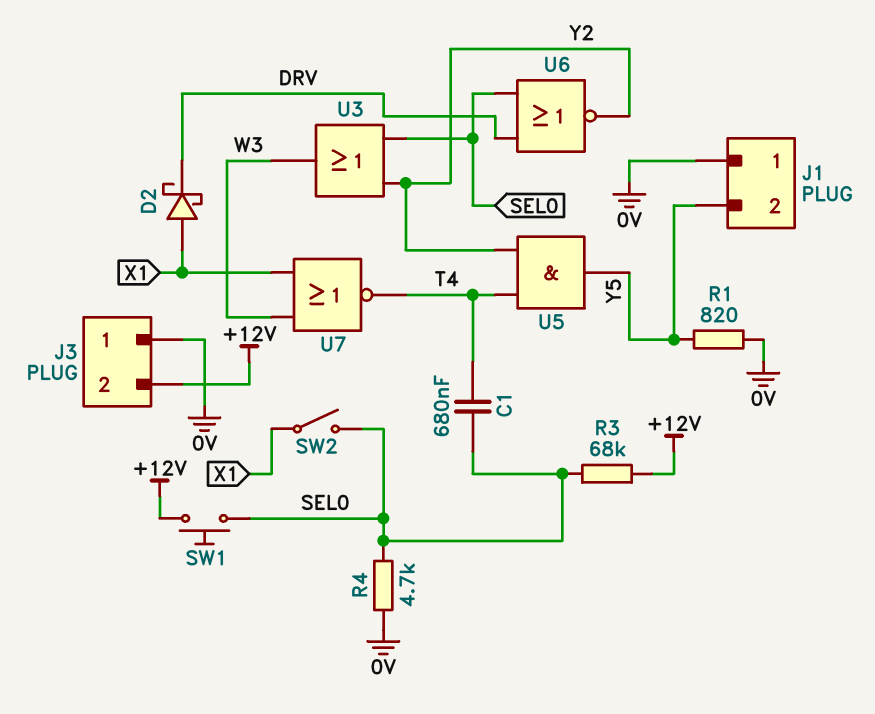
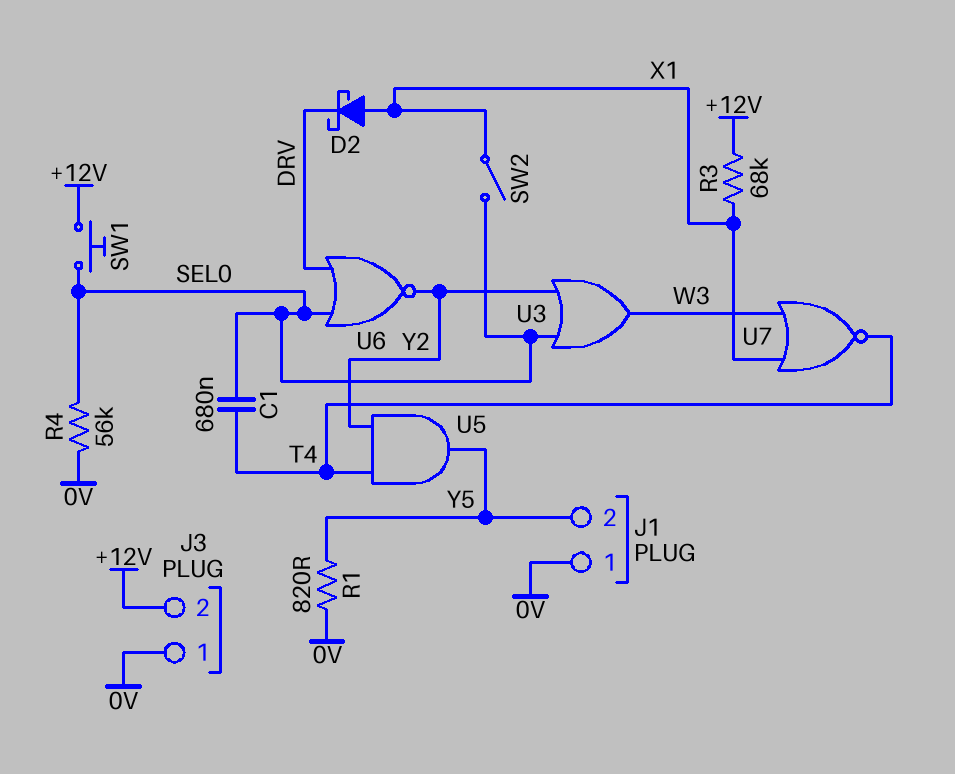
R3: 68k (+12V, SEL0) -> 68k (+12V, X1)
R4: 4.7k (0V, SEL0) -> 56k (0V, SEL0)

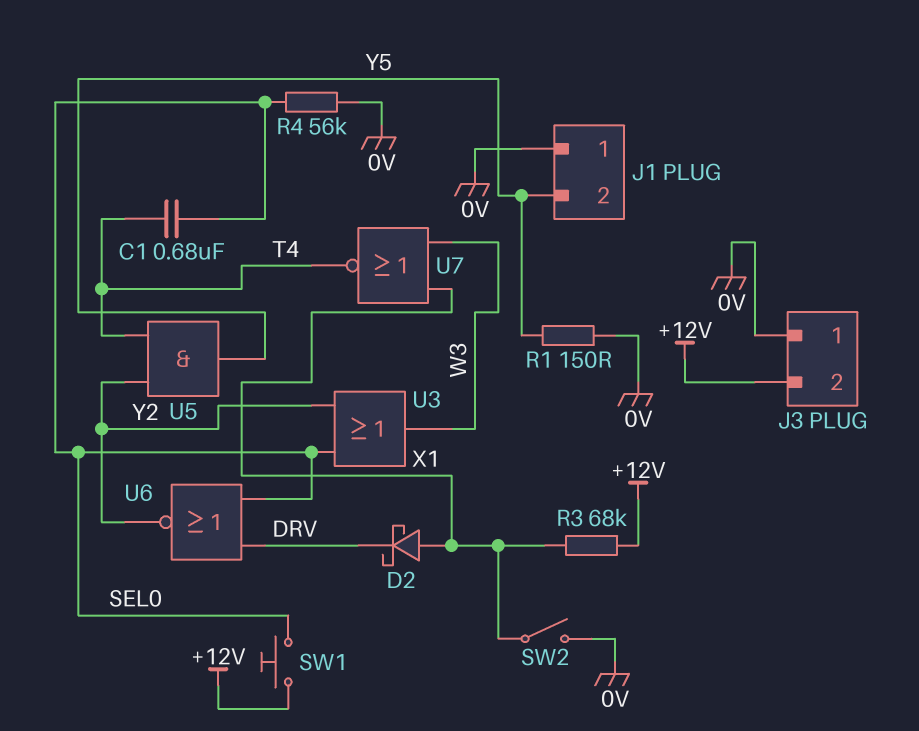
R1: 820 (0V, Y5) -> 150 (0V, Y5)
SW2: switch (SEL0, X1) -> switch (0V, X1)

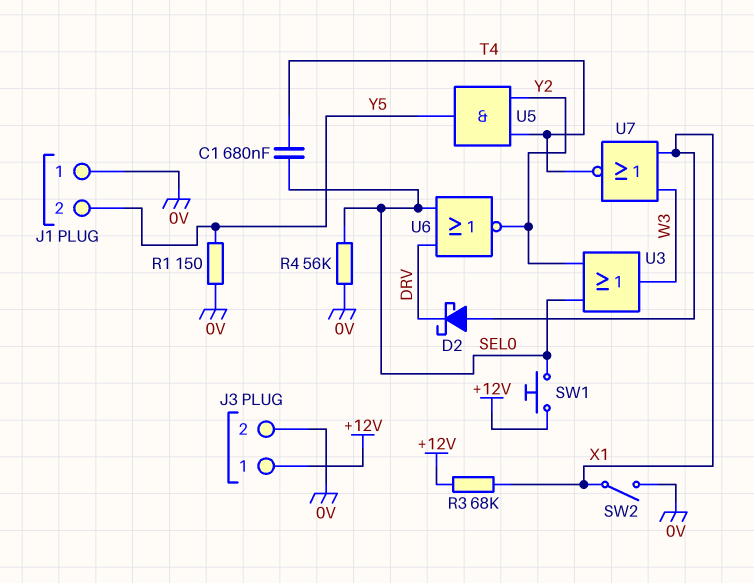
J3 pin 1: 0V -> +12V
J3 pin 2: +12V -> 0V

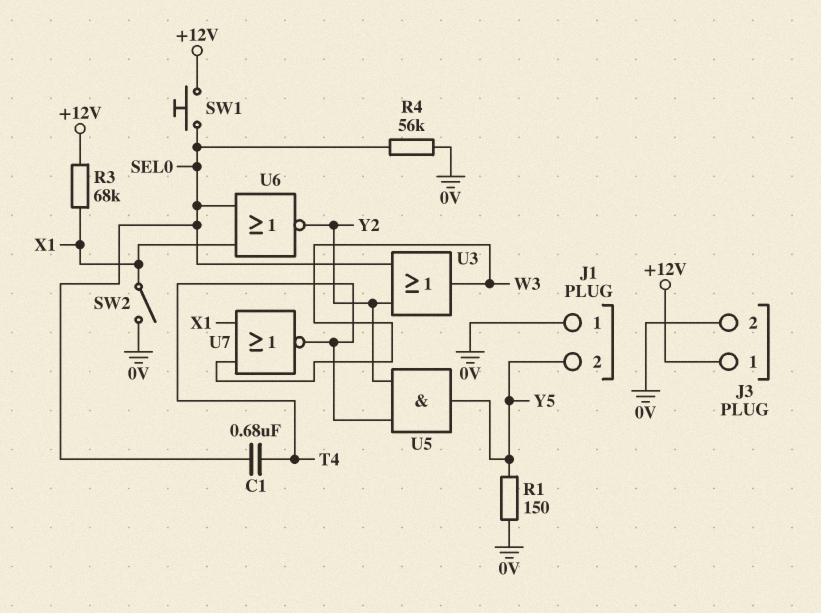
D2: schottky (A X1, K DRV) -> none
U6: NOR (in DRV, in SEL0, out Y2) -> NOR (in SEL0, in X1, out Y2)

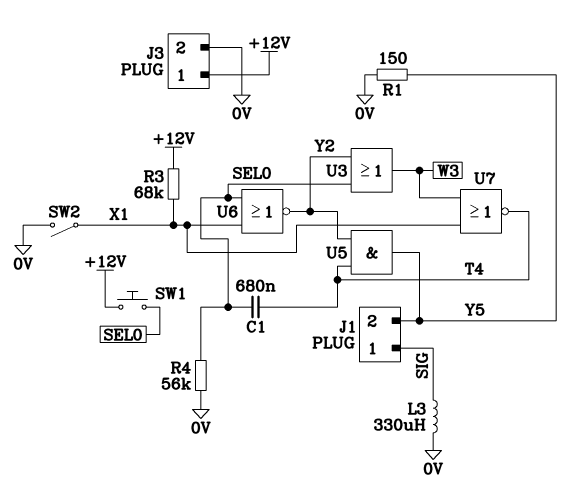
J1 pin 1: 0V -> SIG
L3: none -> 330uH (0V, SIG)

